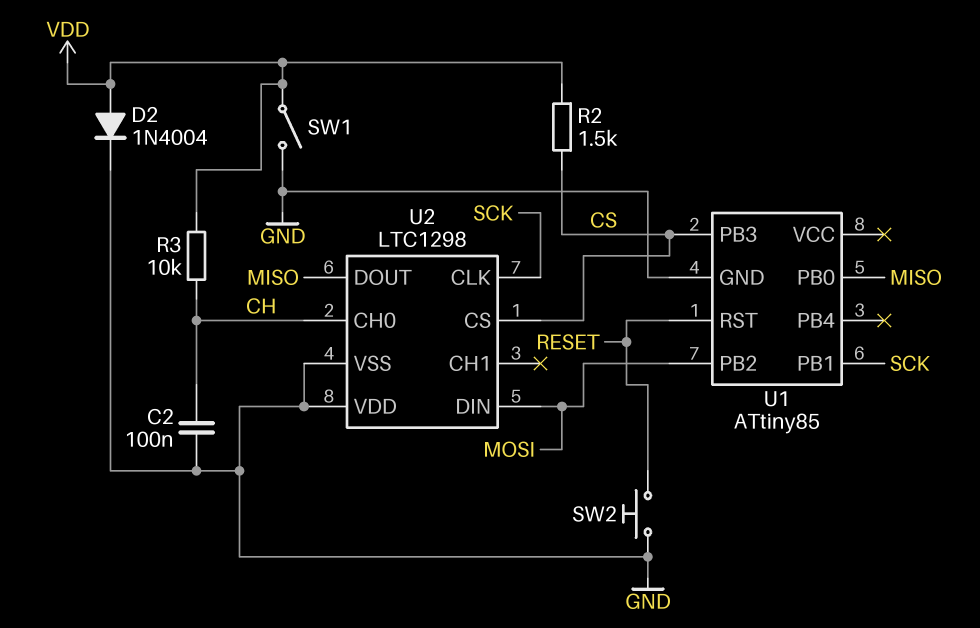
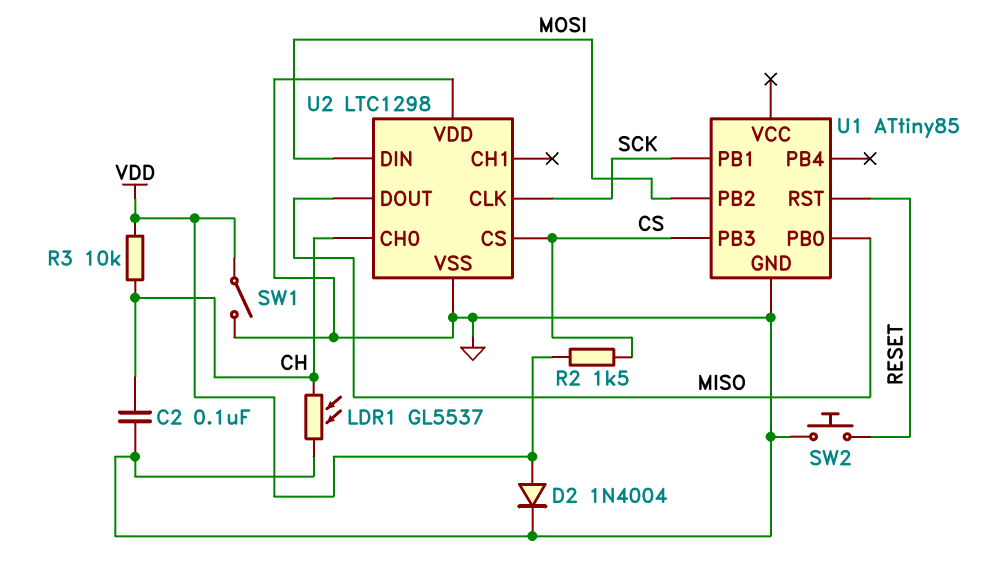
LDR1: none -> GL5537 (CH, GND)

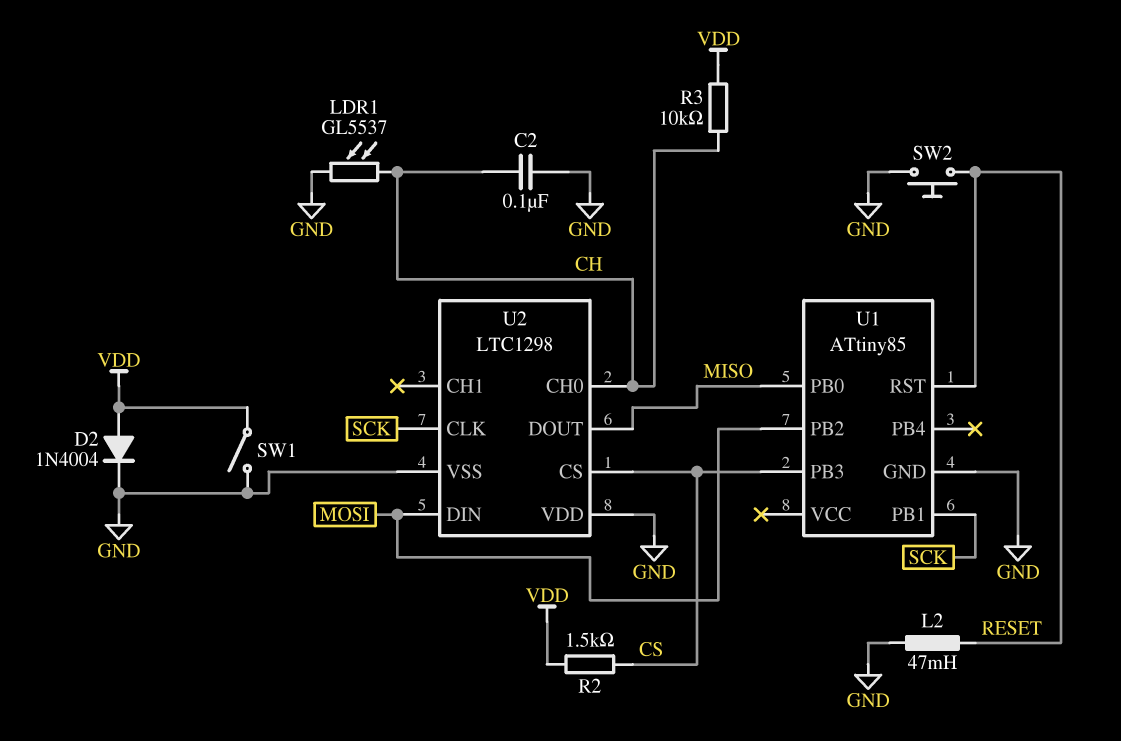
L2: none -> 47mH (GND, RESET)

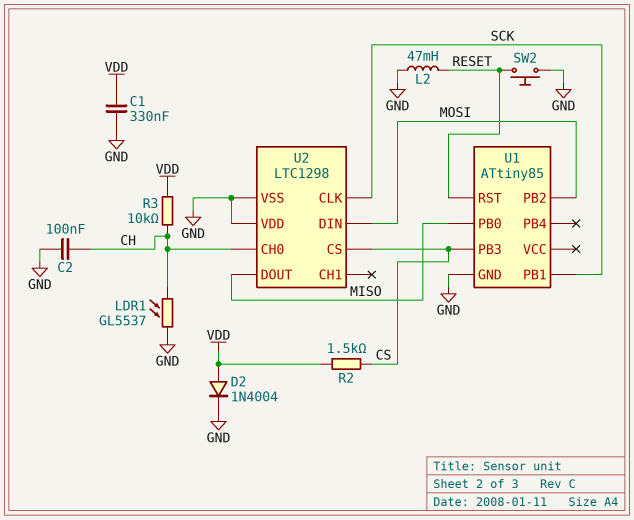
C1: none -> 330nF (GND, VDD)
SW1: switch (GND, VDD) -> none

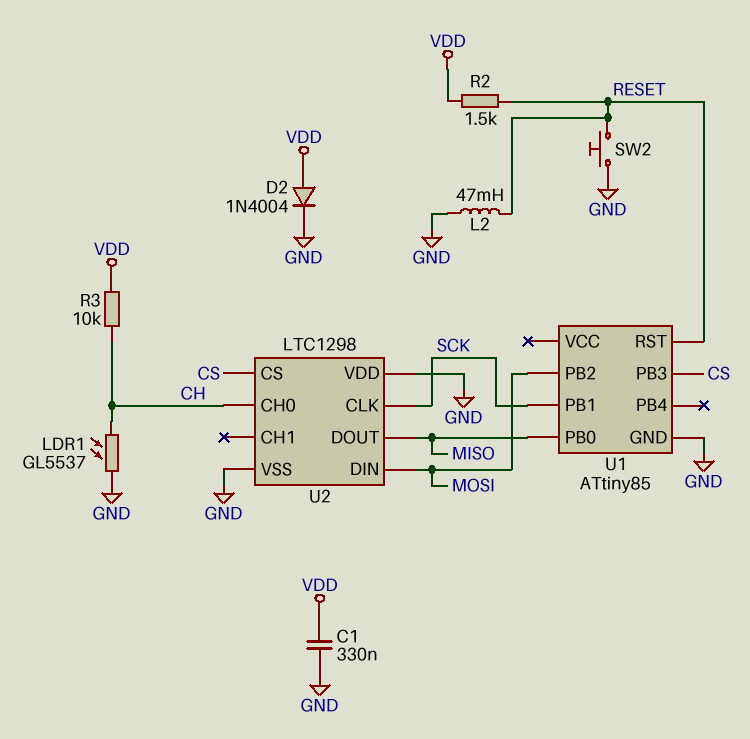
C2: 100nF (CH, GND) -> none
R2: 1.5k (CS, VDD) -> 1.5k (RESET, VDD)

